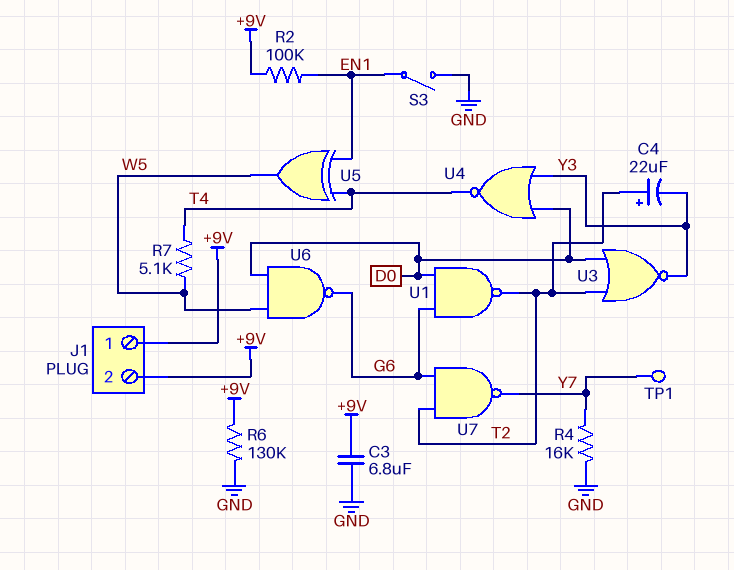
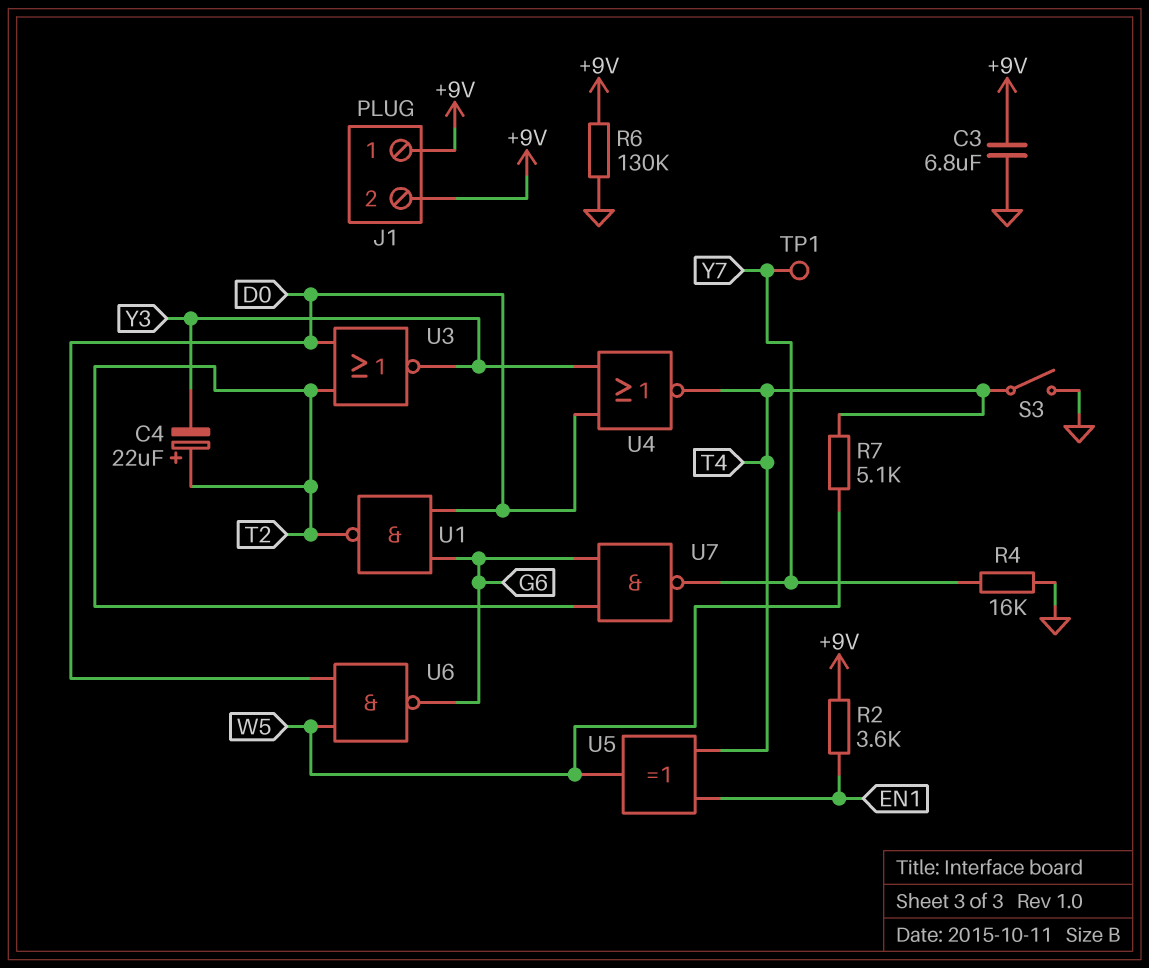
R2: 100k (+9V, EN1) -> 3.6k (+9V, EN1)
S3: switch (EN1, GND) -> switch (GND, T4)

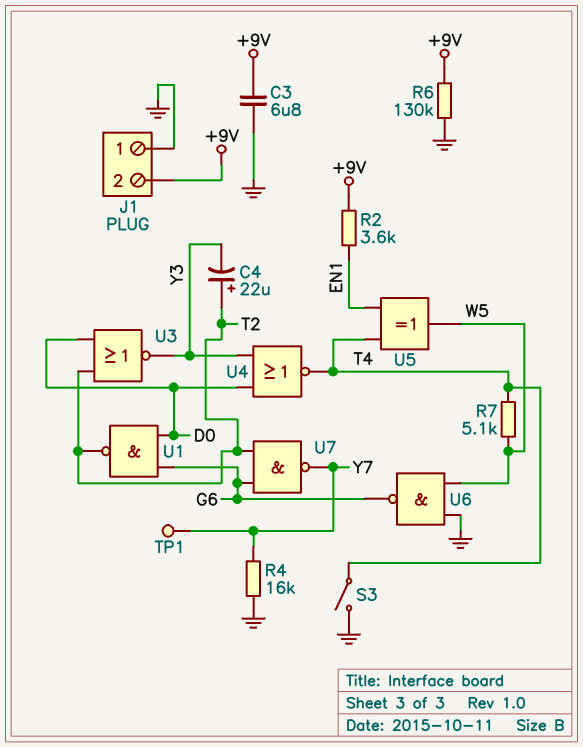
J1 pin 1: +9V -> GND
U6: NAND (in D0, in W5, out G6) -> NAND (in GND, in W5, out G6)

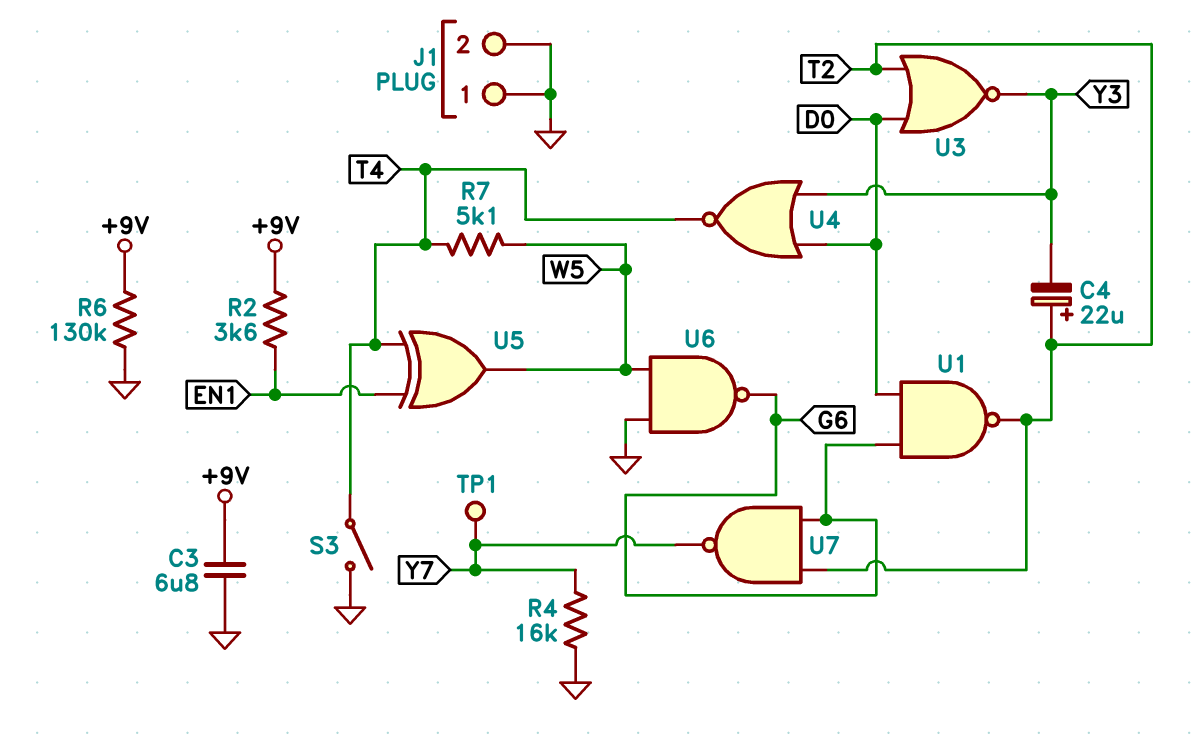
J1 pin 2: +9V -> GND

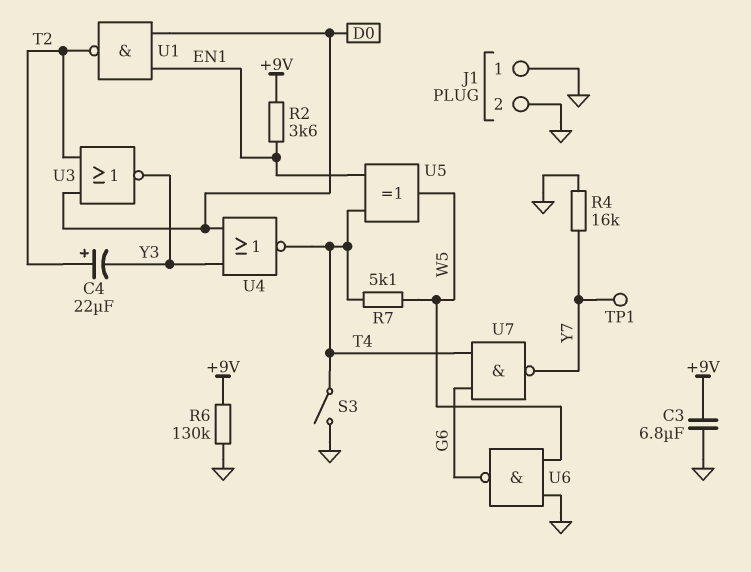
U1: NAND (in D0, in G6, out T2) -> NAND (in D0, in EN1, out T2)
U7: NAND (in G6, in T2, out Y7) -> NAND (in G6, in T4, out Y7)

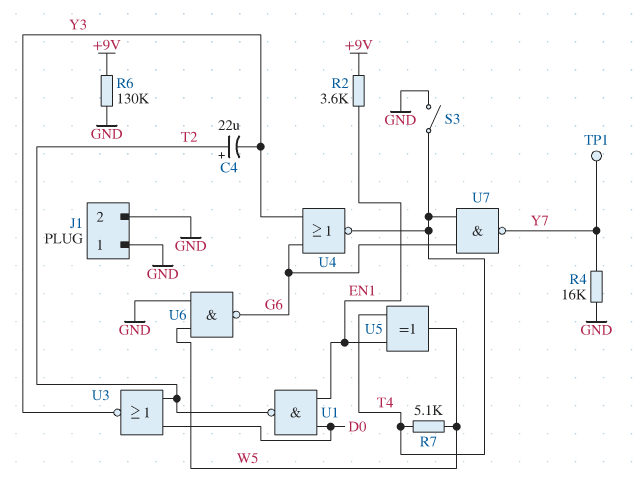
C3: 6.8uF (+9V, GND) -> none
U4: NOR (in D0, in Y3, out T4) -> NOR (in G6, in Y3, out T4)

